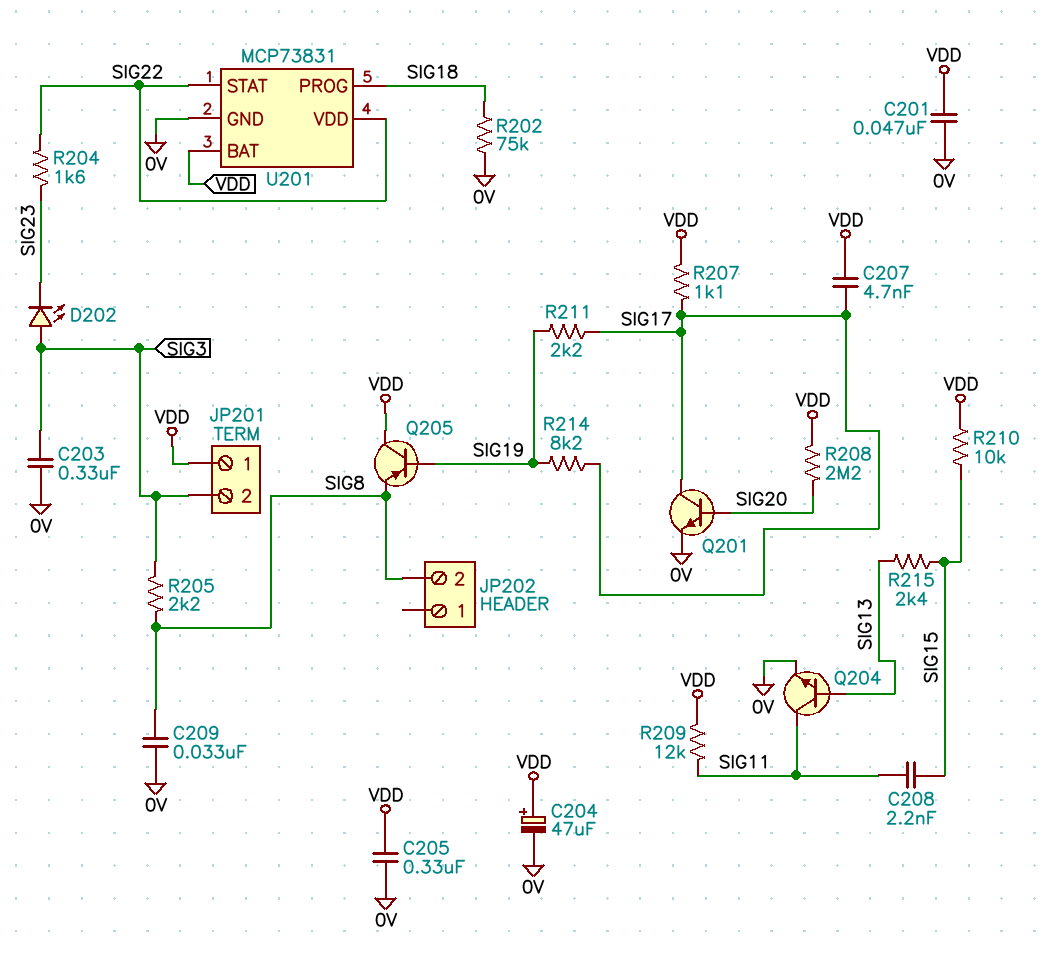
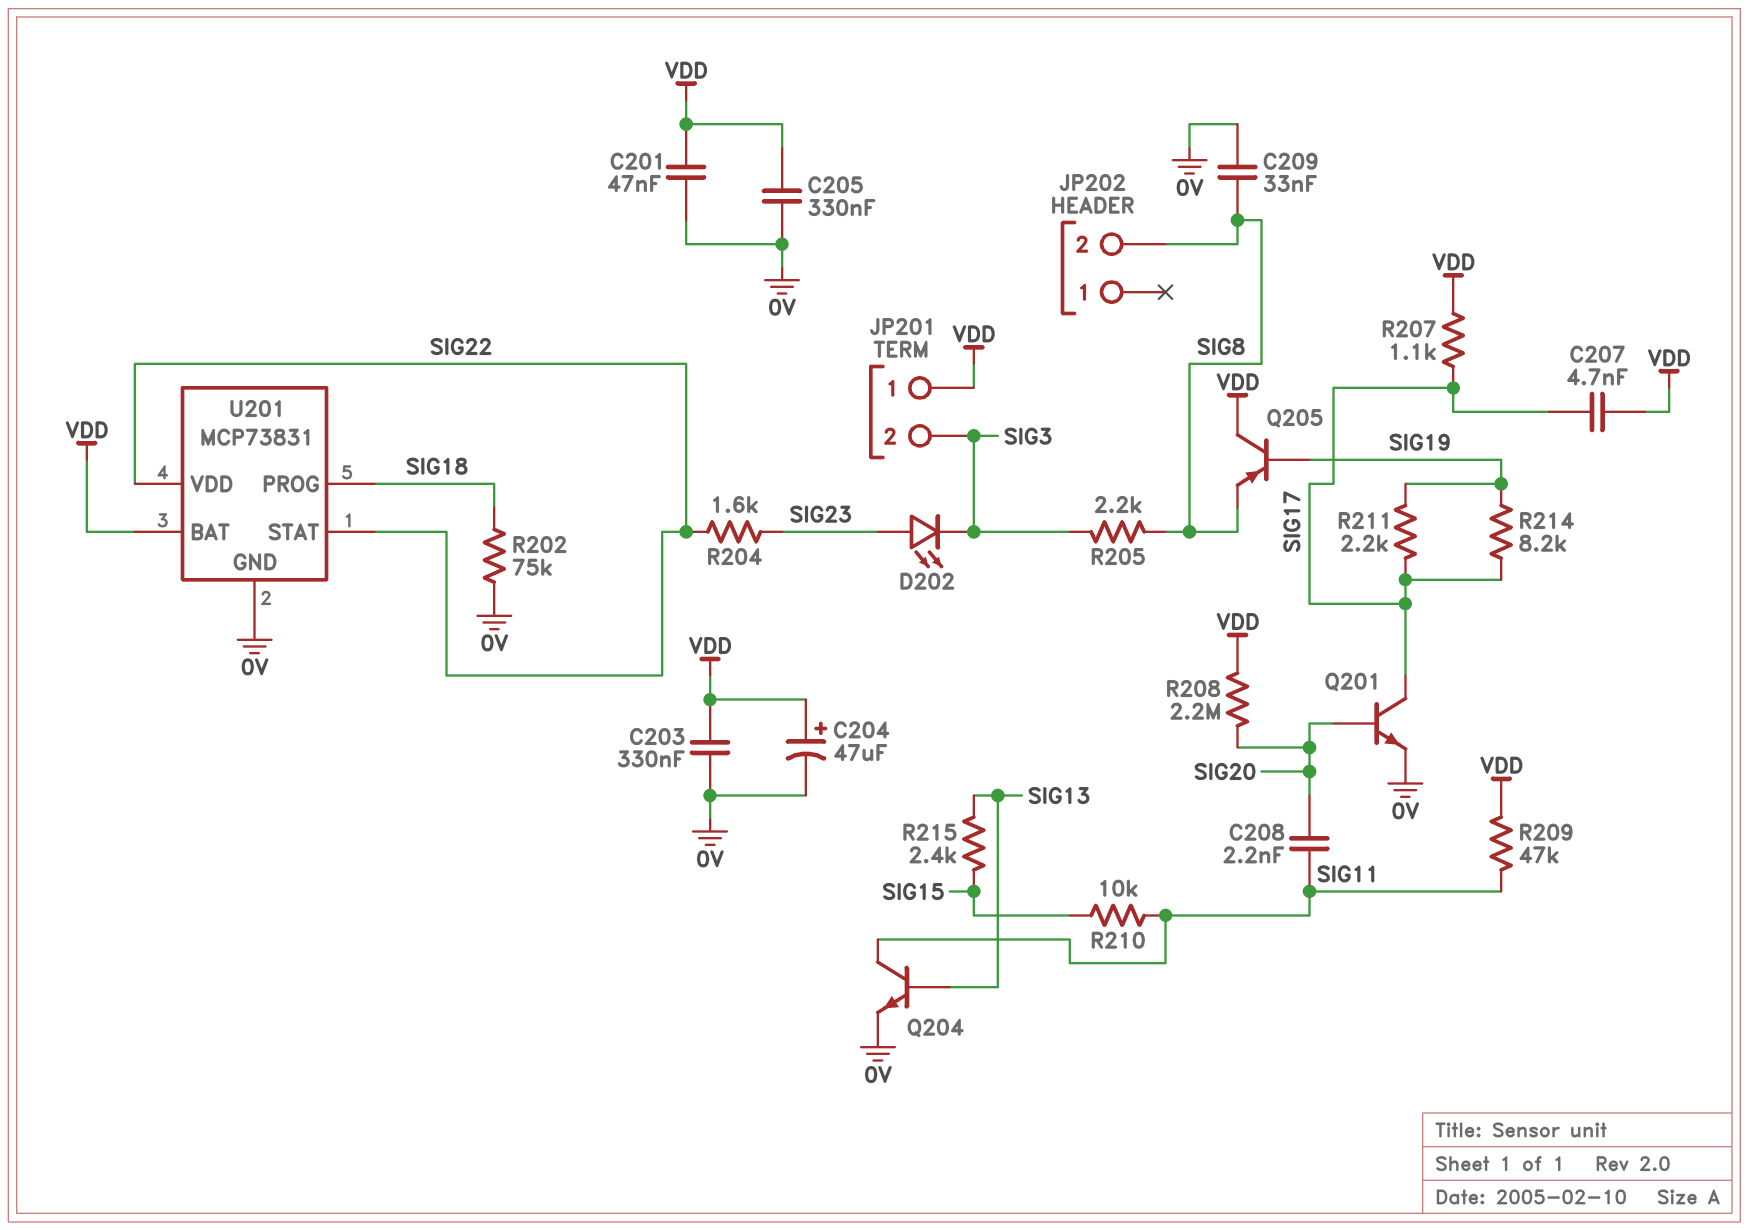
C203: 330nF (0V, SIG3) -> 330nF (0V, VDD)
C208: 2.2nF (SIG11, SIG15) -> 2.2nF (SIG11, SIG20)
D202: LED (A SIG3, K SIG23) -> LED (A SIG23, K SIG3)
R209: 12k (SIG11, VDD) -> 47k (SIG11, VDD)
R210: 10k (SIG15, VDD) -> 10k (SIG11, SIG15)

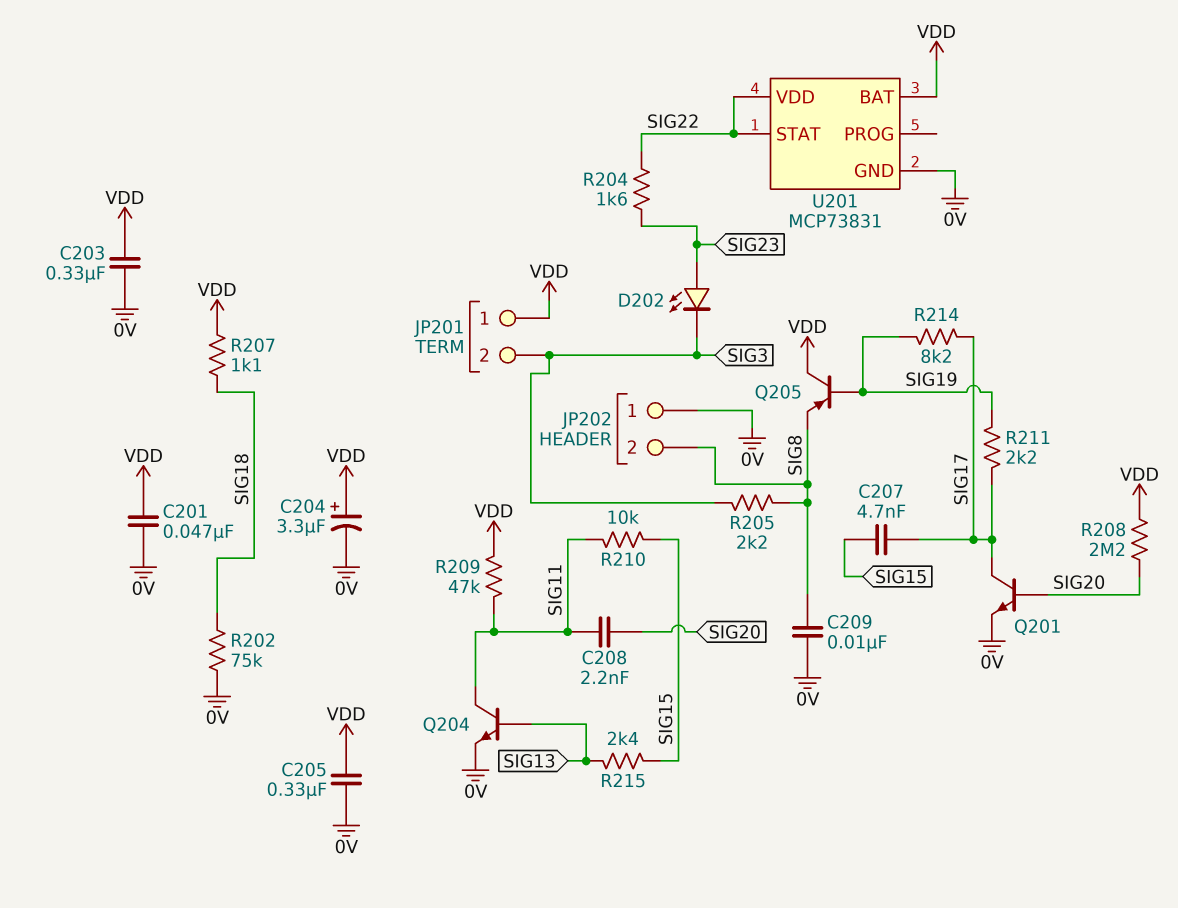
C204: 47uF (plus VDD, minus 0V) -> 3.3uF (plus VDD, minus 0V)
C207: 4.7nF (SIG17, VDD) -> 4.7nF (SIG15, SIG17)
C209: 33nF (0V, SIG8) -> 10nF (0V, SIG8)
JP202 pin 1: none -> 0V
R207: 1.1k (SIG17, VDD) -> 1.1k (SIG18, VDD)
U201 pin PROG: SIG18 -> none

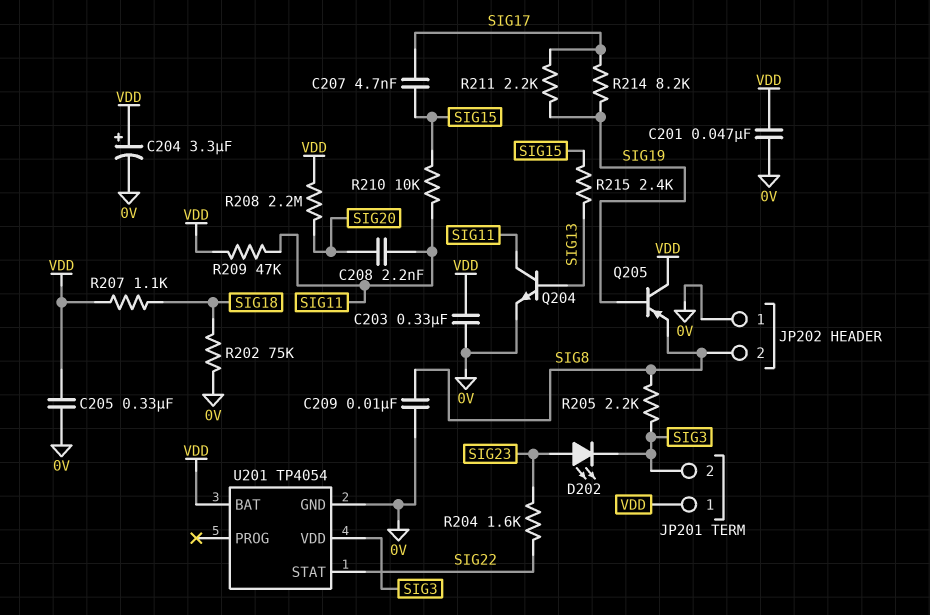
Q201: NPN (B SIG20, C SIG17, E 0V) -> none
U201: MCP73831 -> TP4054
U201 pin VDD: SIG22 -> SIG3

